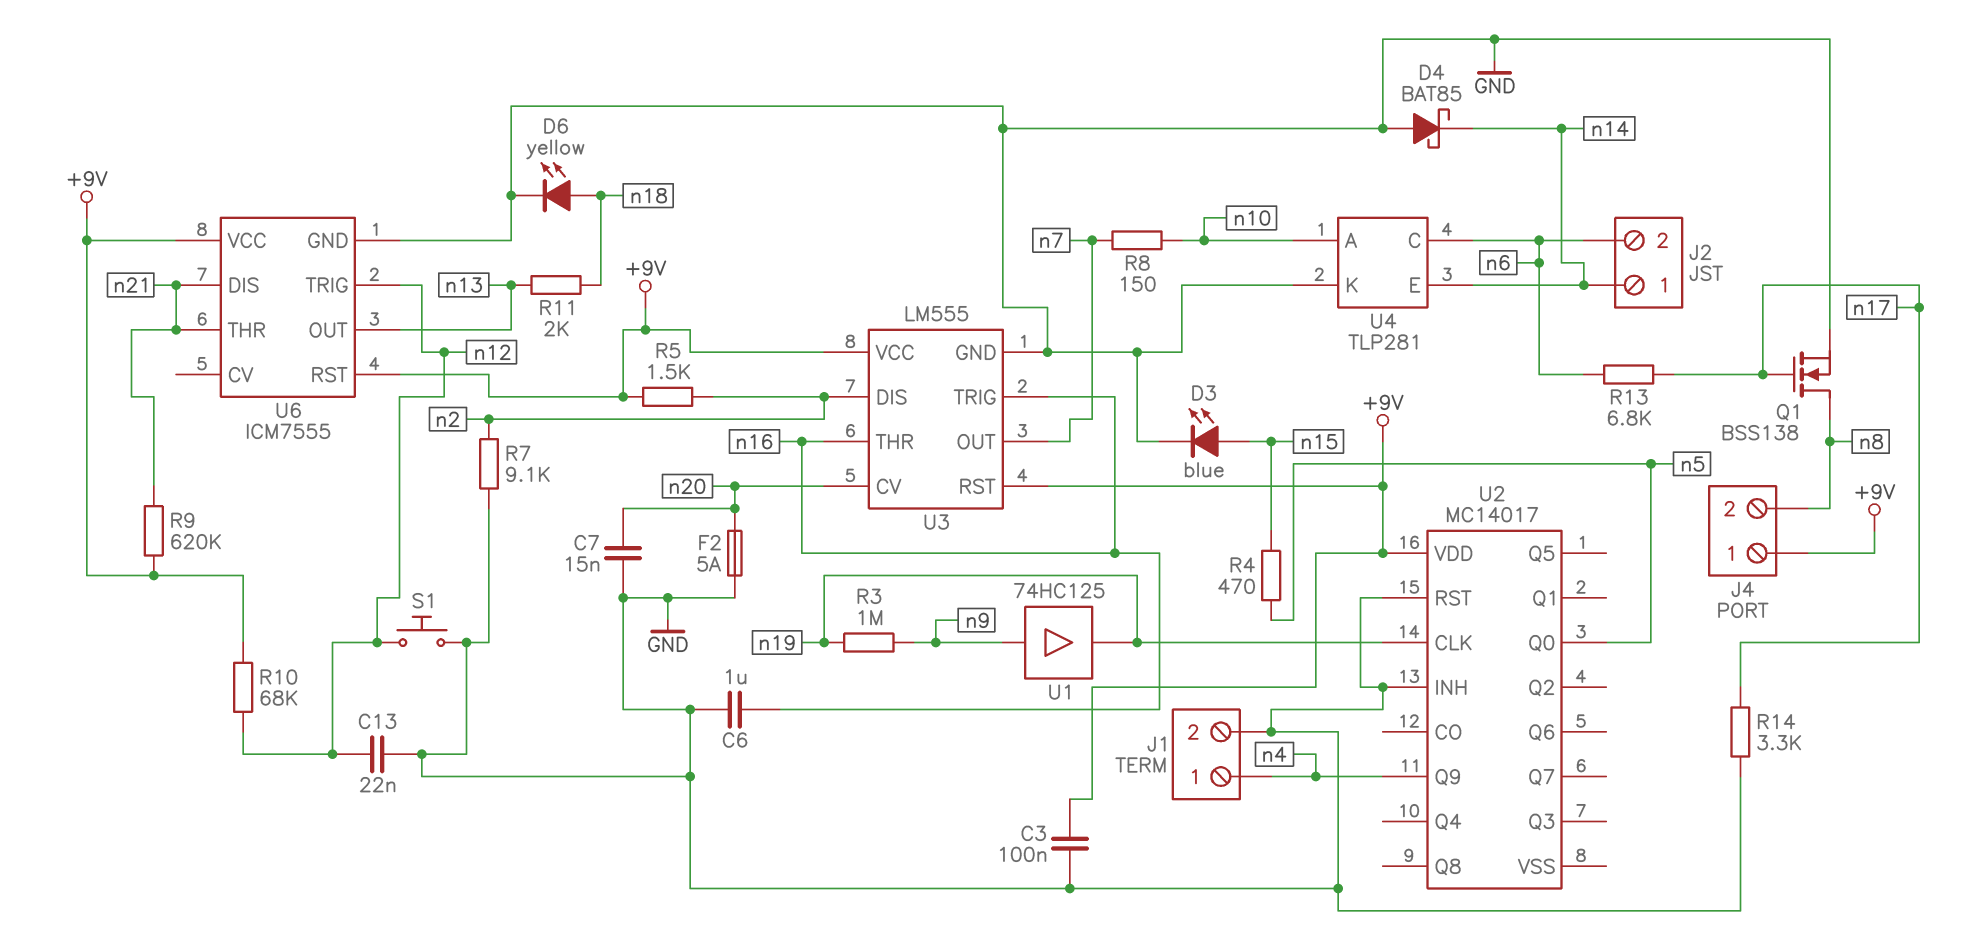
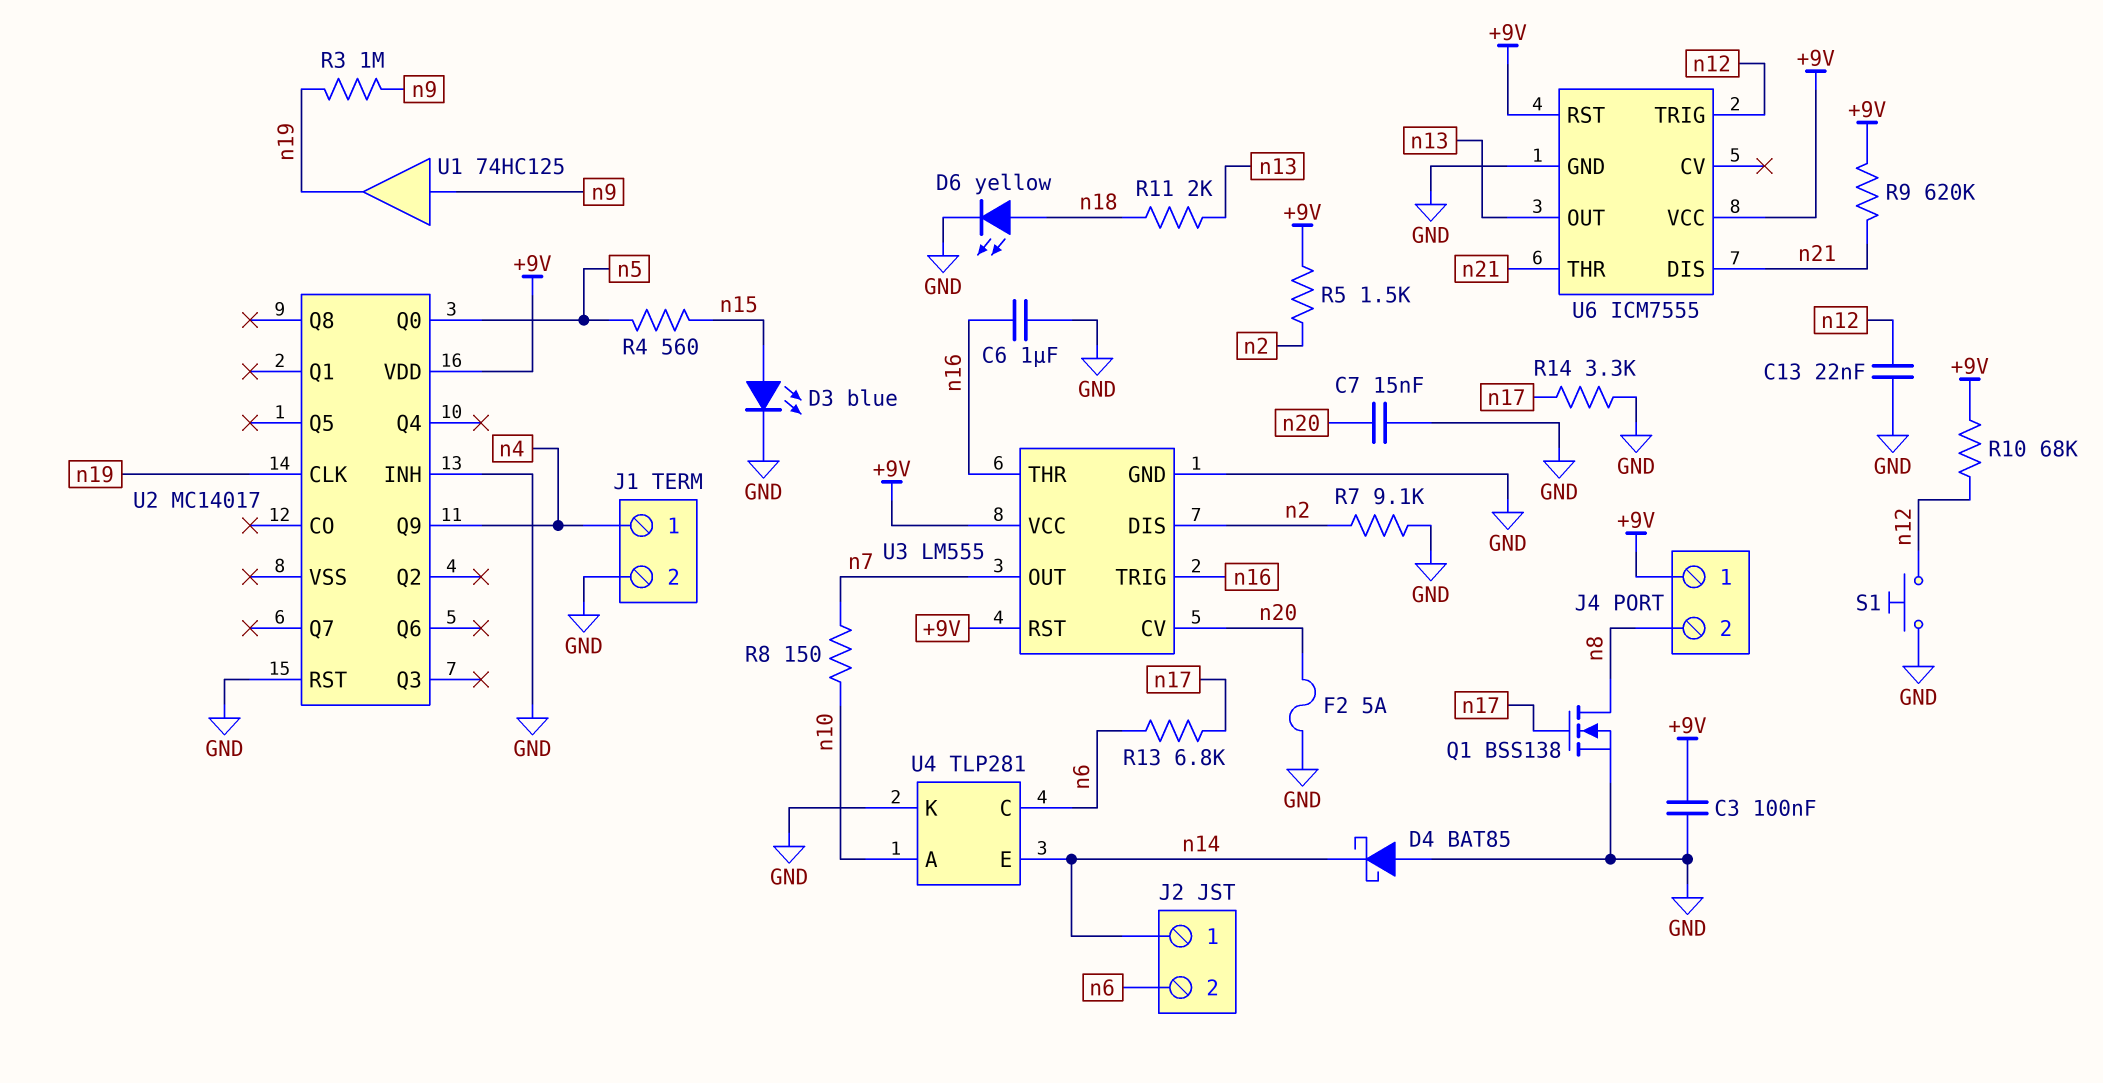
R4: 470 (n5, n15) -> 560 (n5, n15)

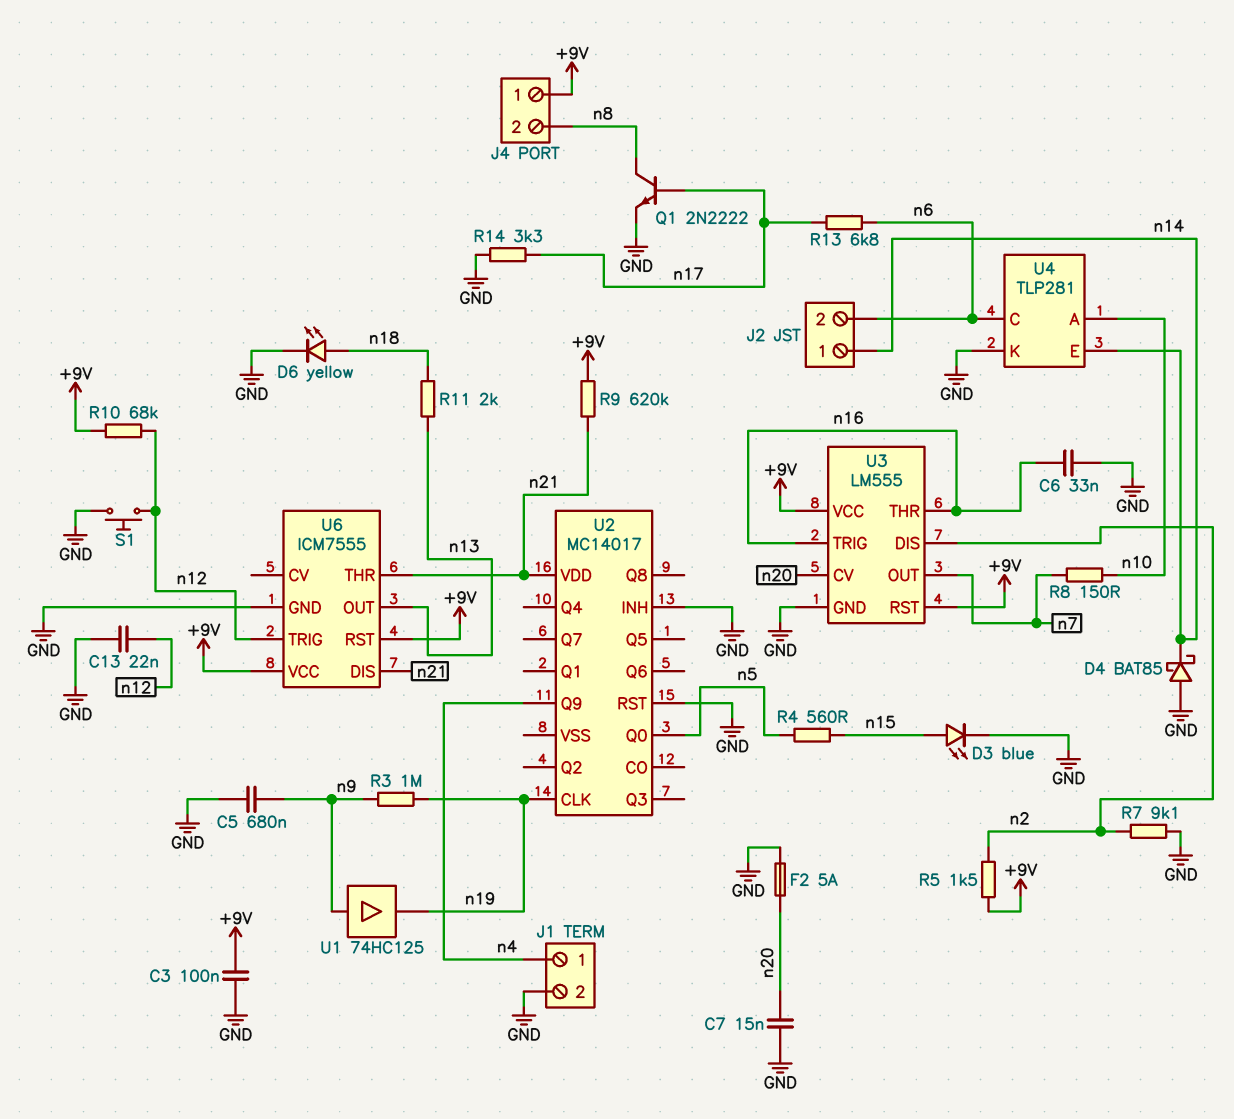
C5: none -> 680nF (GND, n9)
C6: 1uF (GND, n16) -> 33nF (GND, n16)
Q1: NMOS BSS138 (G n17, D n8, S GND) -> NPN 2N2222 (B n17, C n8, E GND)
U2 pin VDD: +9V -> n21

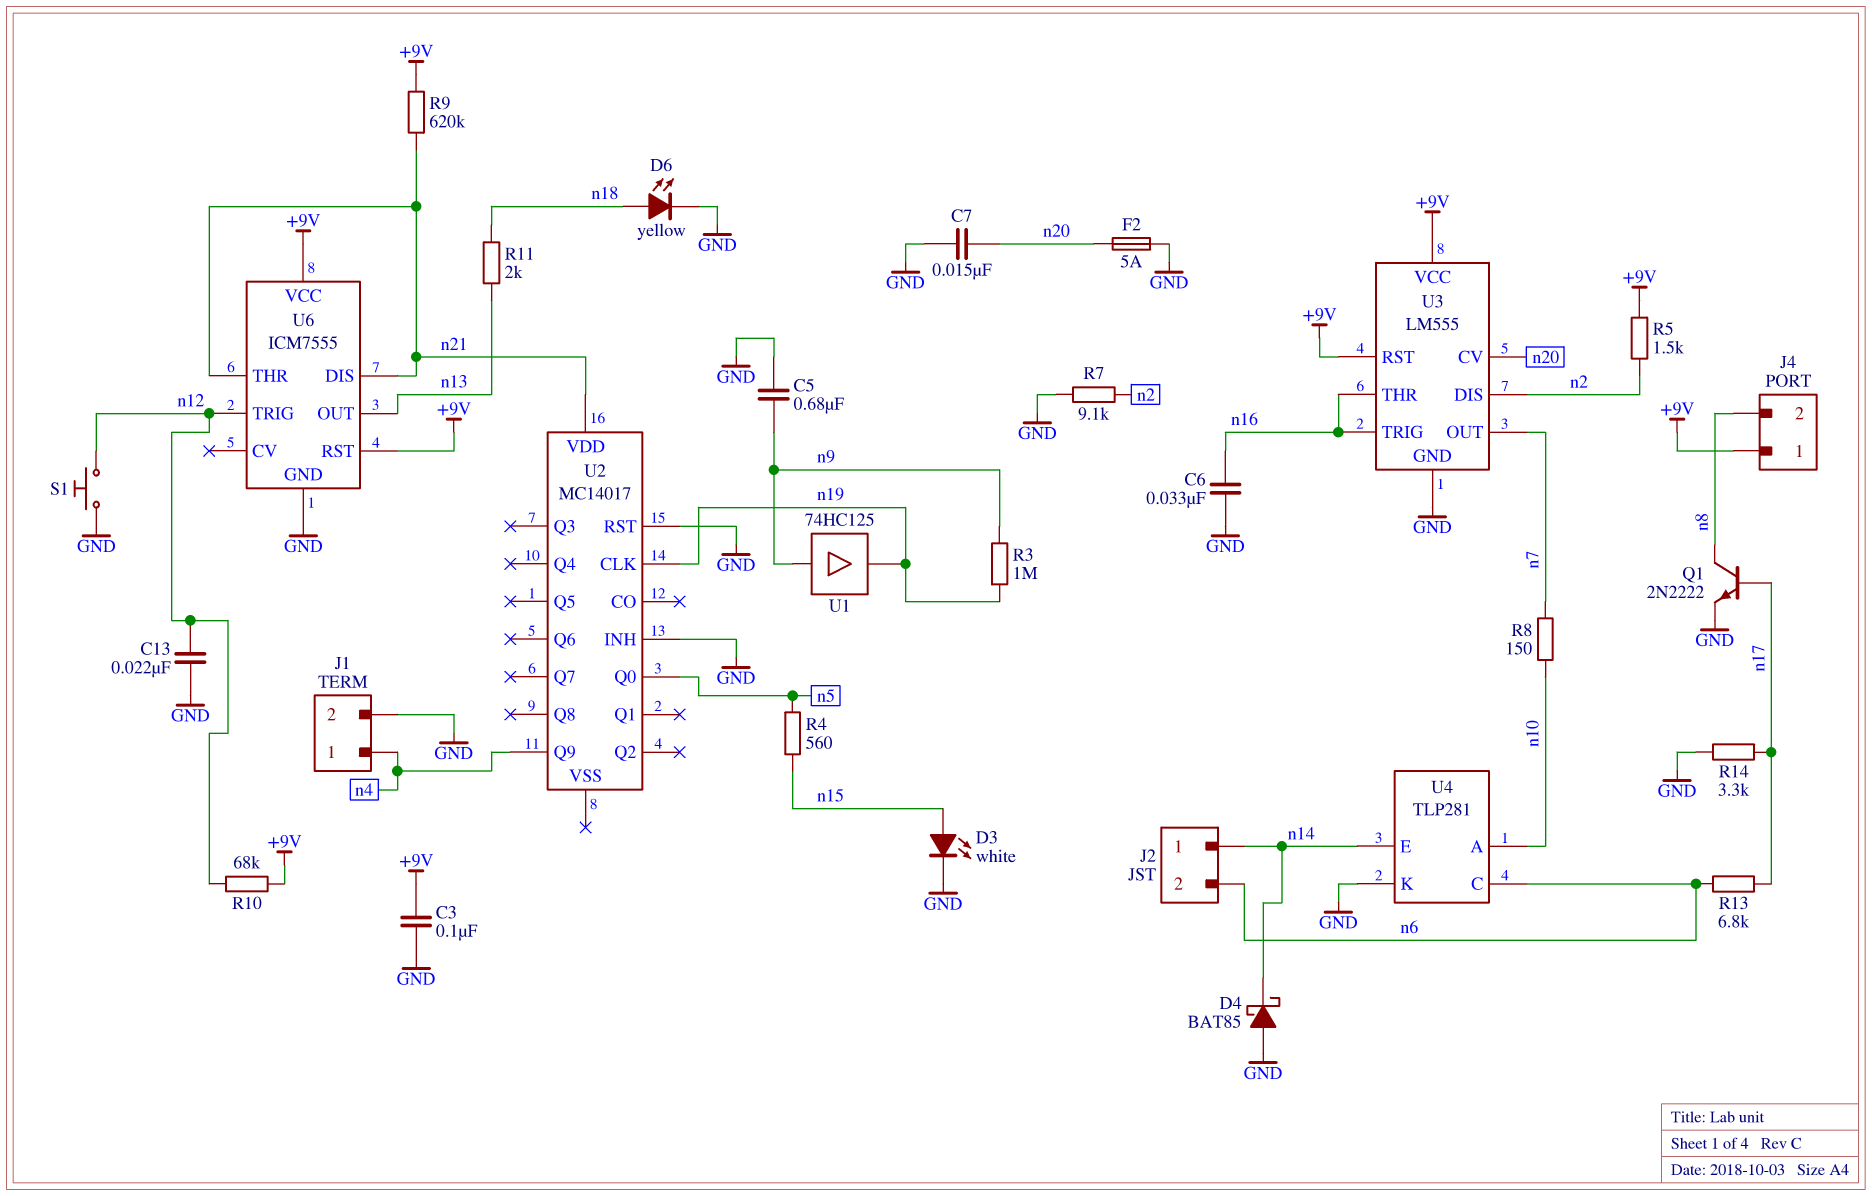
D3: LED blue (A n15, K GND) -> LED white (A n15, K GND)

